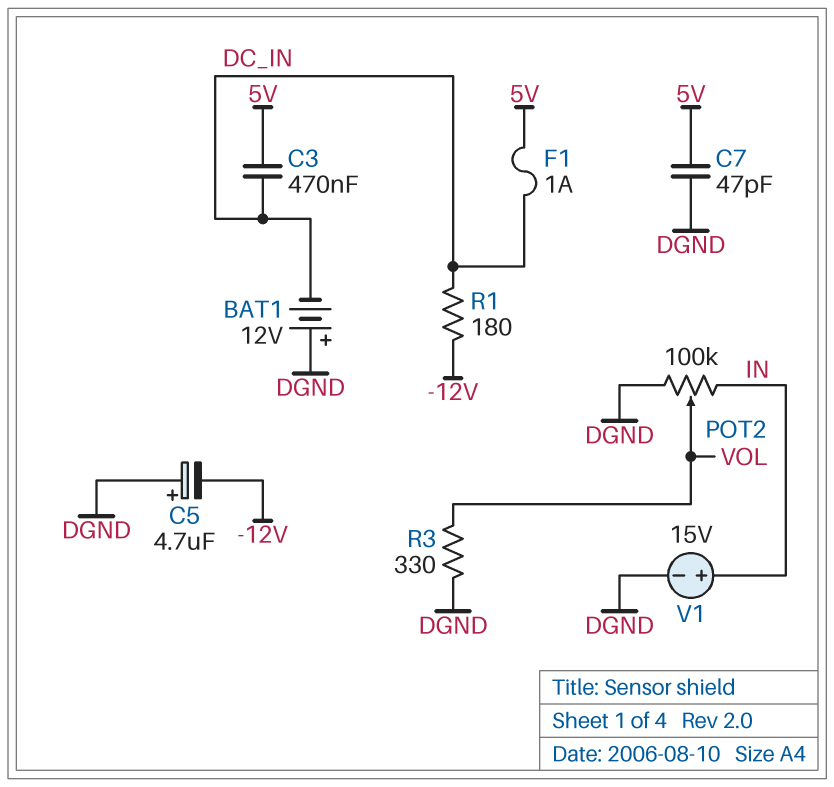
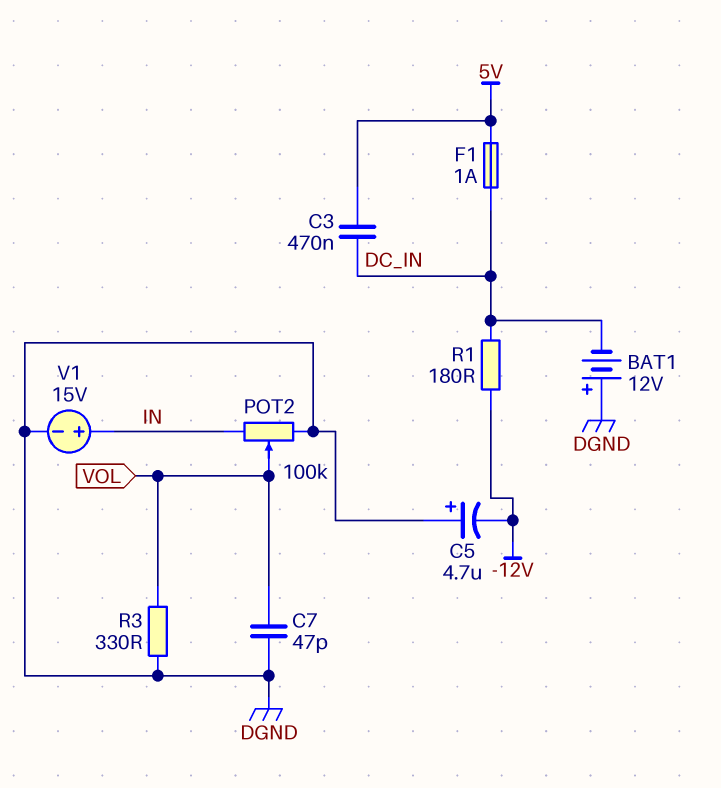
C7: 47pF (5V, DGND) -> 47pF (DGND, VOL)

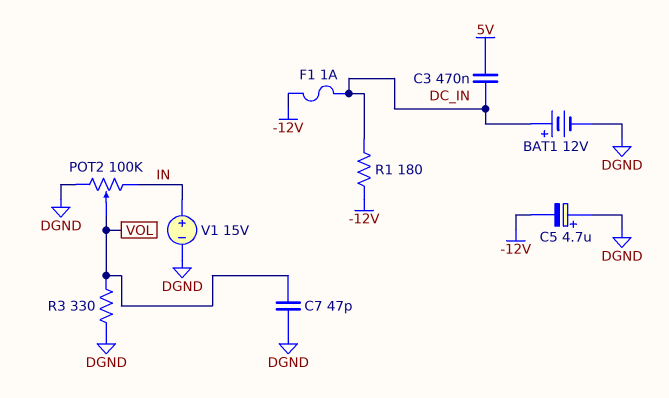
BAT1: 12V (plus DGND, minus DC_IN) -> 12V (plus DC_IN, minus DGND)
F1: 1A (5V, DC_IN) -> 1A (-12V, DC_IN)

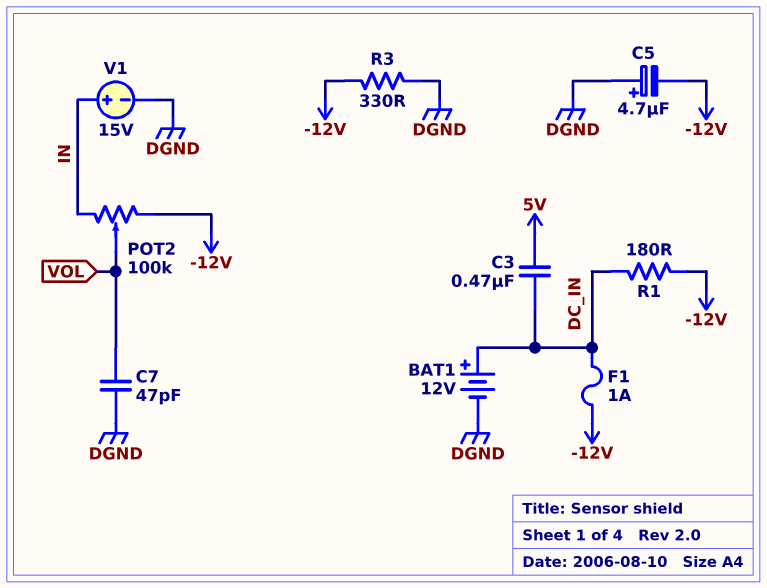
POT2: 100k (DGND, IN, wiper VOL) -> 100k (-12V, IN, wiper VOL)
R3: 330 (DGND, VOL) -> 330 (-12V, DGND)

